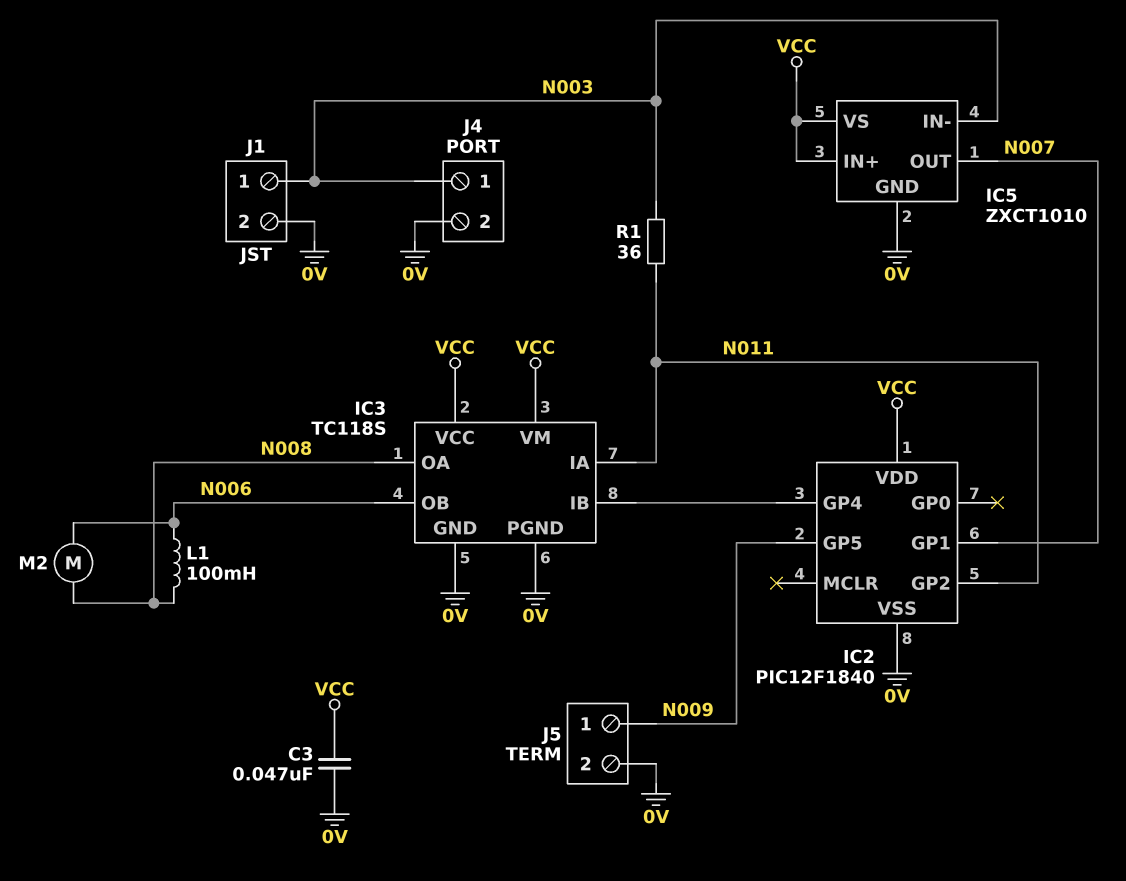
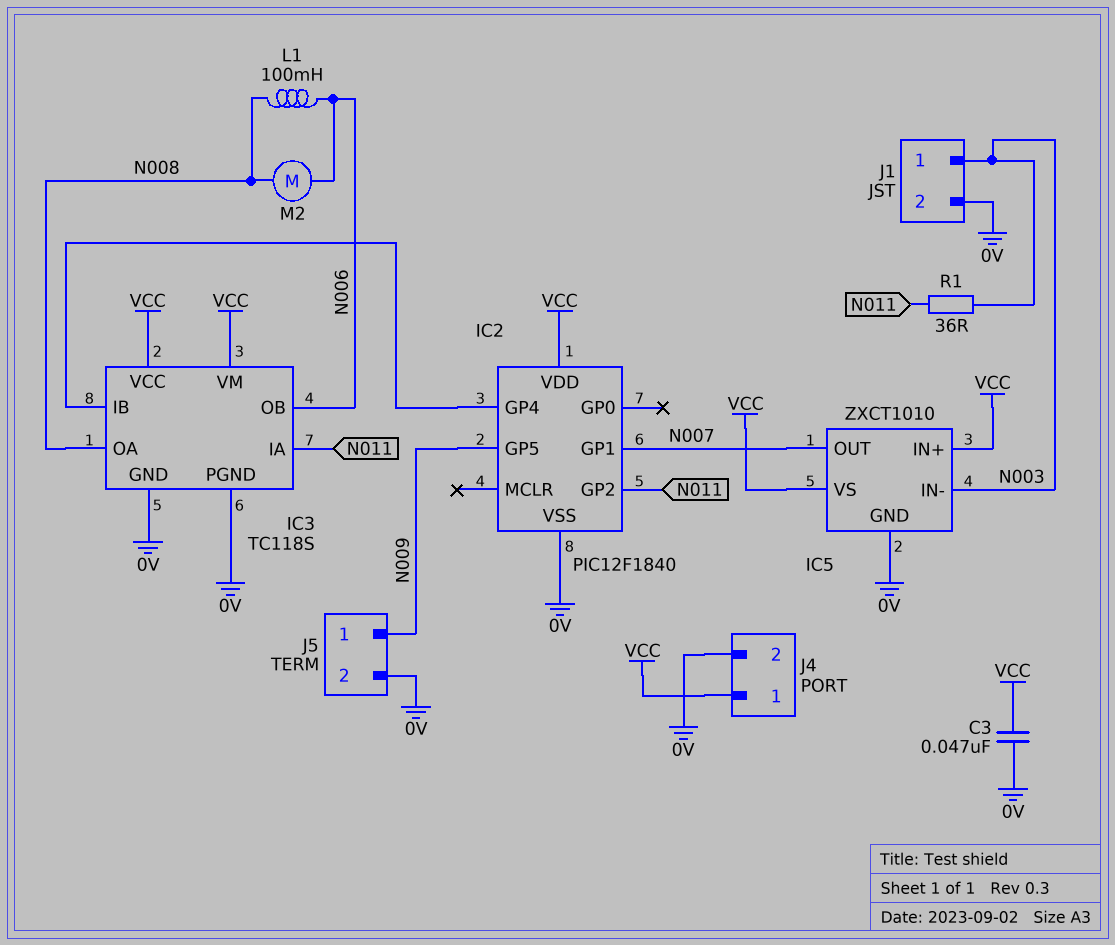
J4 pin 1: N003 -> VCC

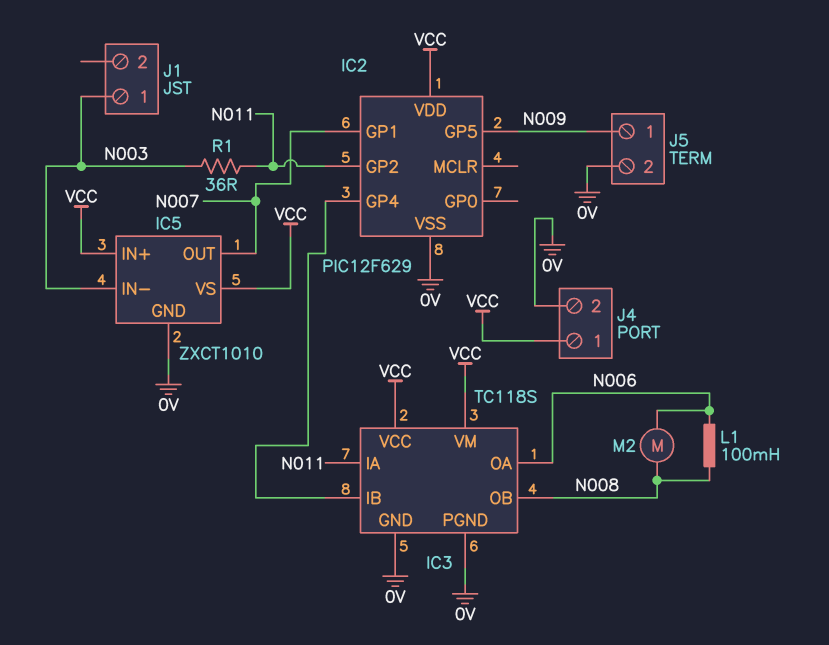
C3: 47nF (0V, VCC) -> none
IC2: PIC12F1840 -> PIC12F629
IC3 pin OA: N008 -> N006
IC3 pin OB: N006 -> N008
J1 pin 2: 0V -> none

